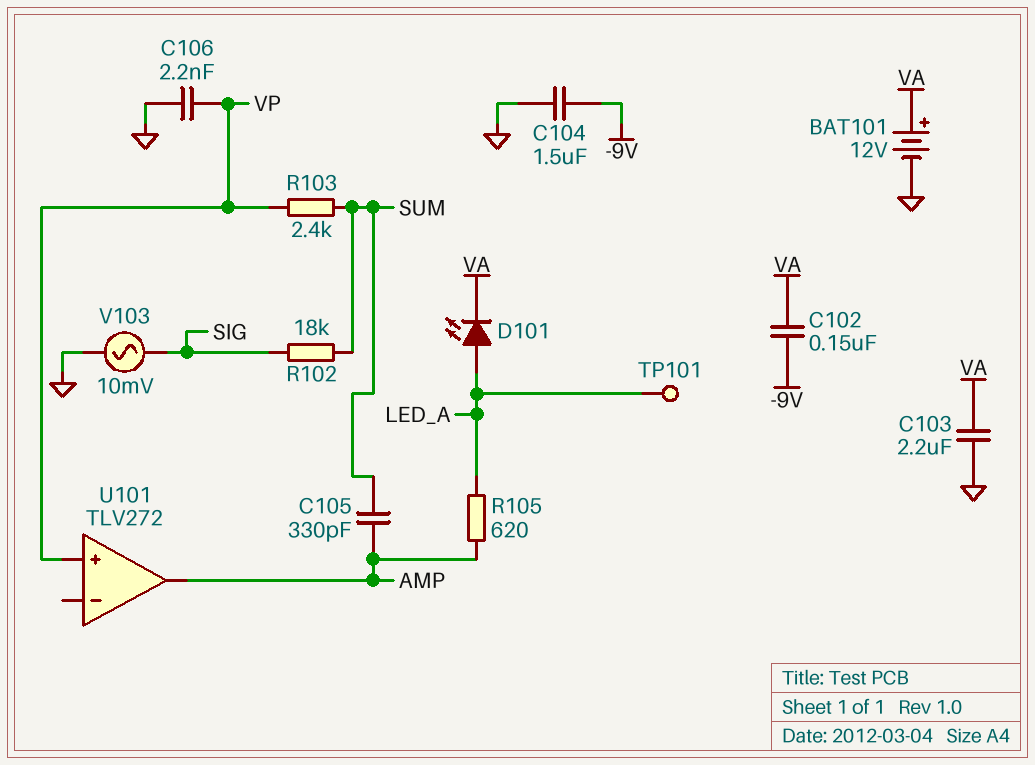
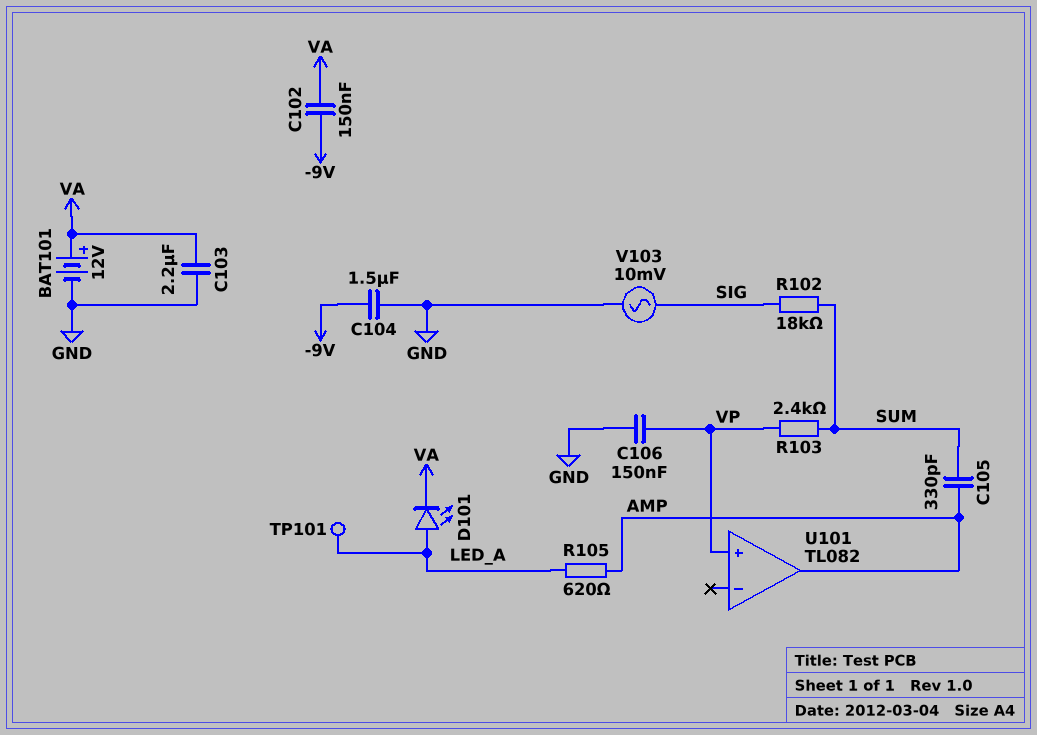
C106: 2.2nF (GND, VP) -> 150nF (GND, VP)
U101: TLV272 -> TL082

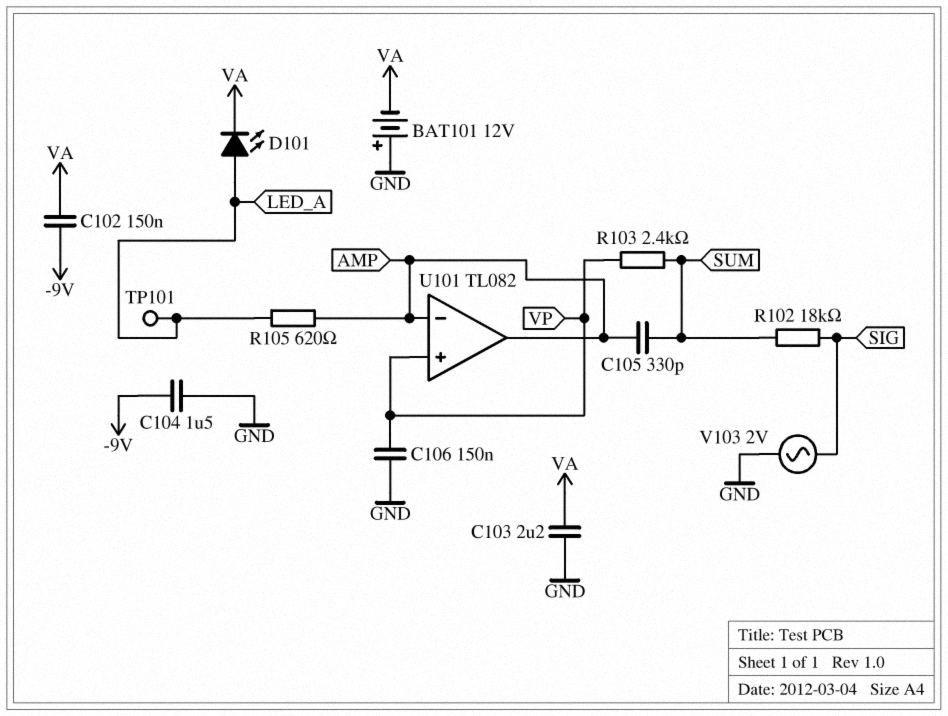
BAT101: 12V (plus VA, minus GND) -> 12V (plus GND, minus VA)
U101 pin in-: none -> AMP
V103: AC 10mV (GND, SIG) -> AC 2V (GND, SIG)

